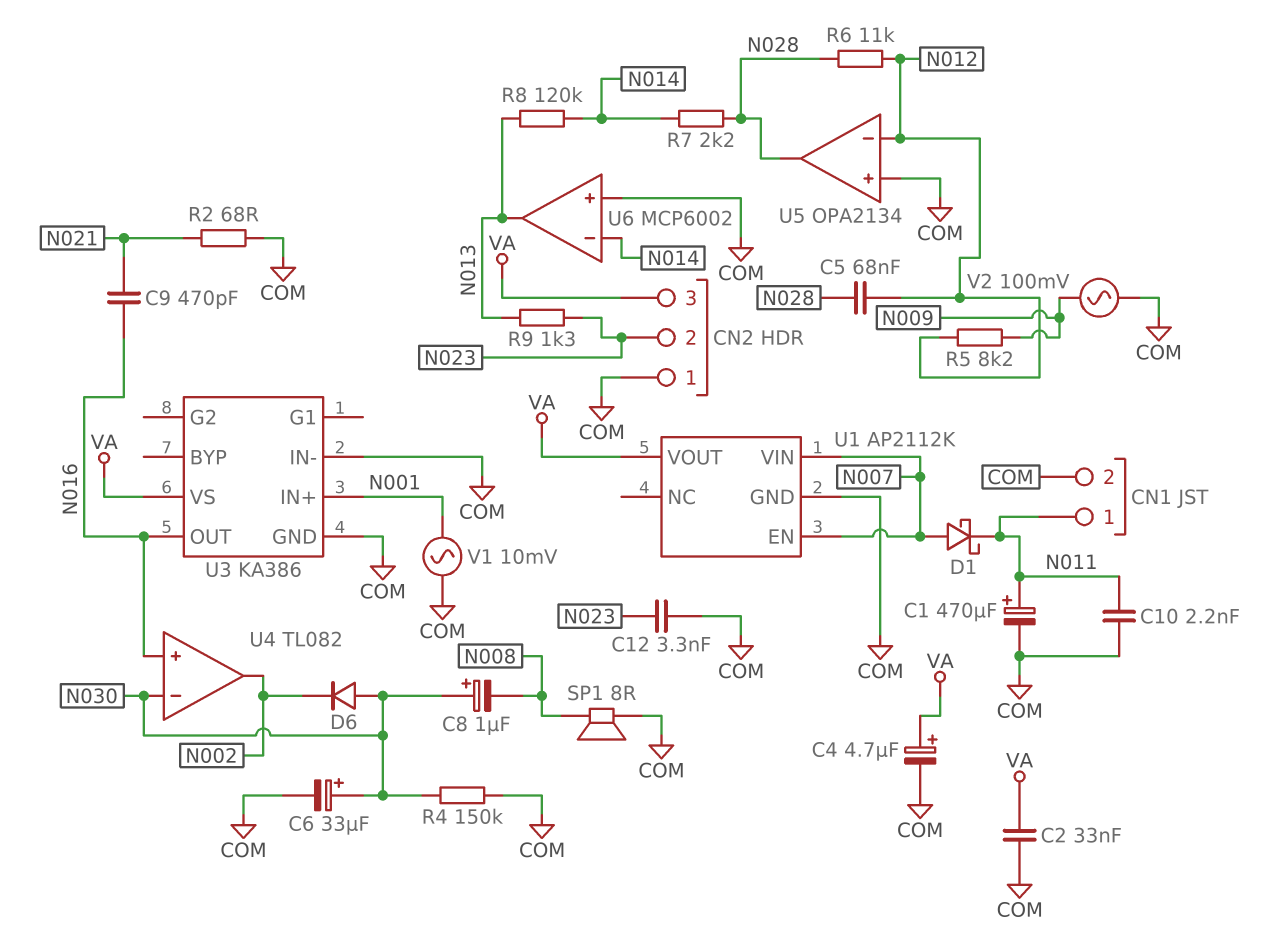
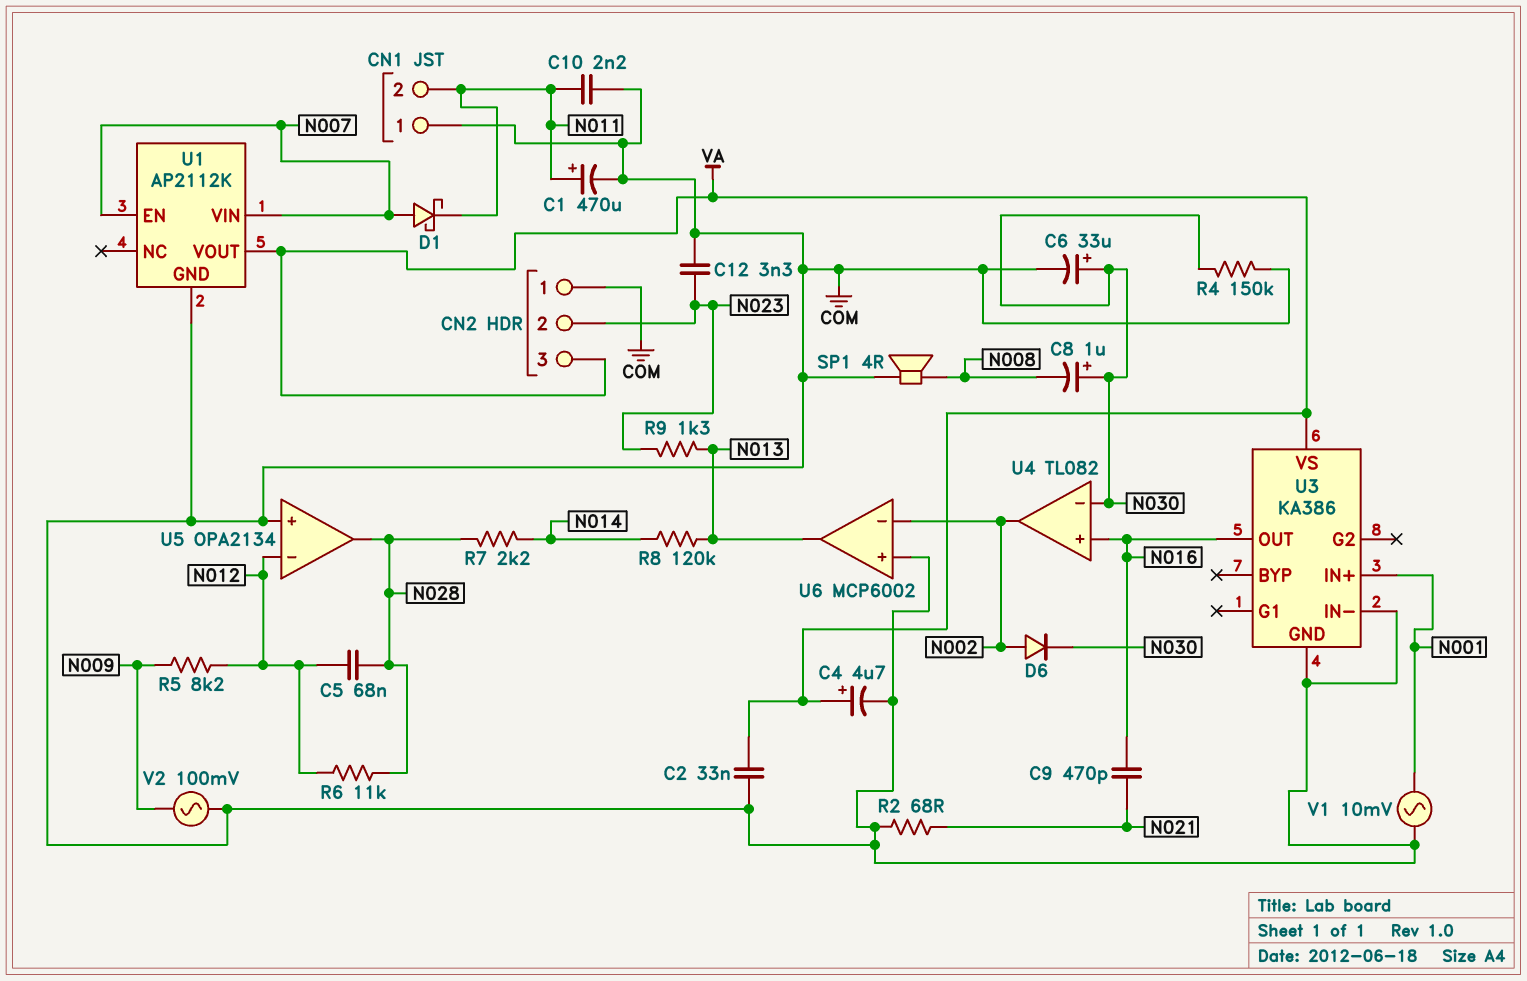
CN1 pin 1: N011 -> COM
CN1 pin 2: COM -> N011
D6: diode (A N030, K N002) -> diode (A N002, K N030)
SP1: speaker 8R (COM, N008) -> speaker 4R (COM, N008)
U6 pin in-: N014 -> N002

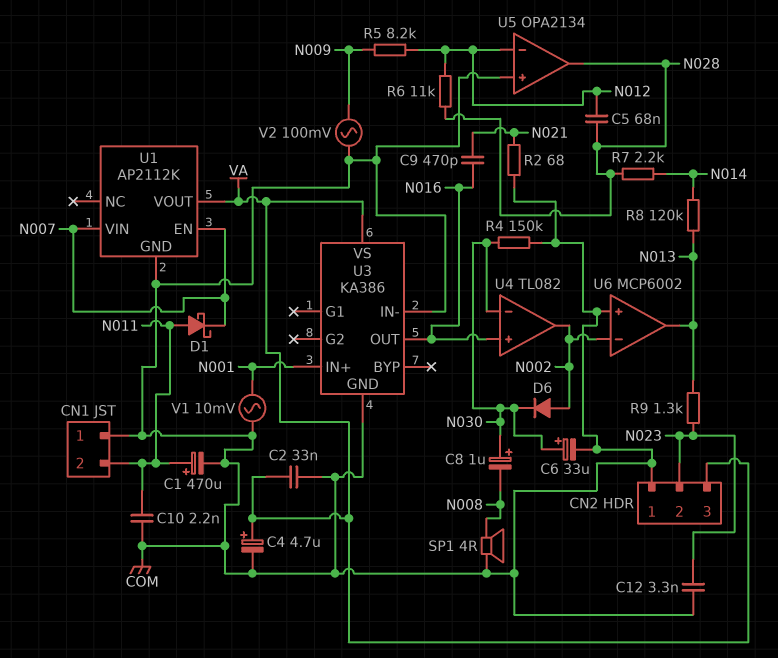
D1: schottky (A N007, K N011) -> schottky (A N011, K N007)

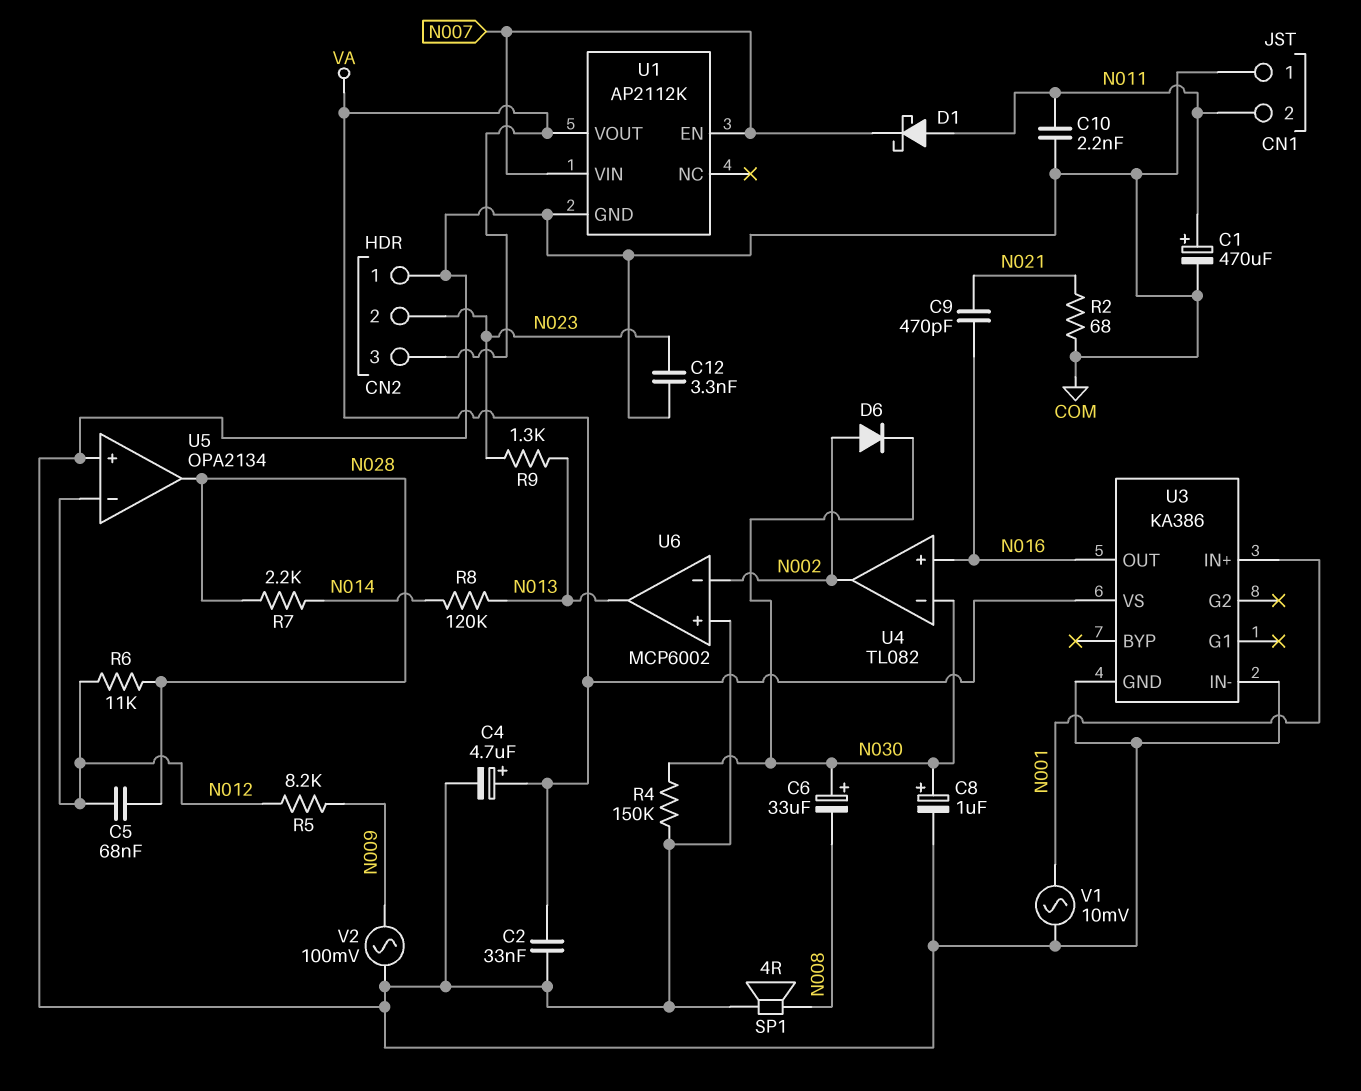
C6: 33uF (plus N030, minus COM) -> 33uF (plus N030, minus N008)
C8: 1uF (plus N030, minus N008) -> 1uF (plus N030, minus COM)

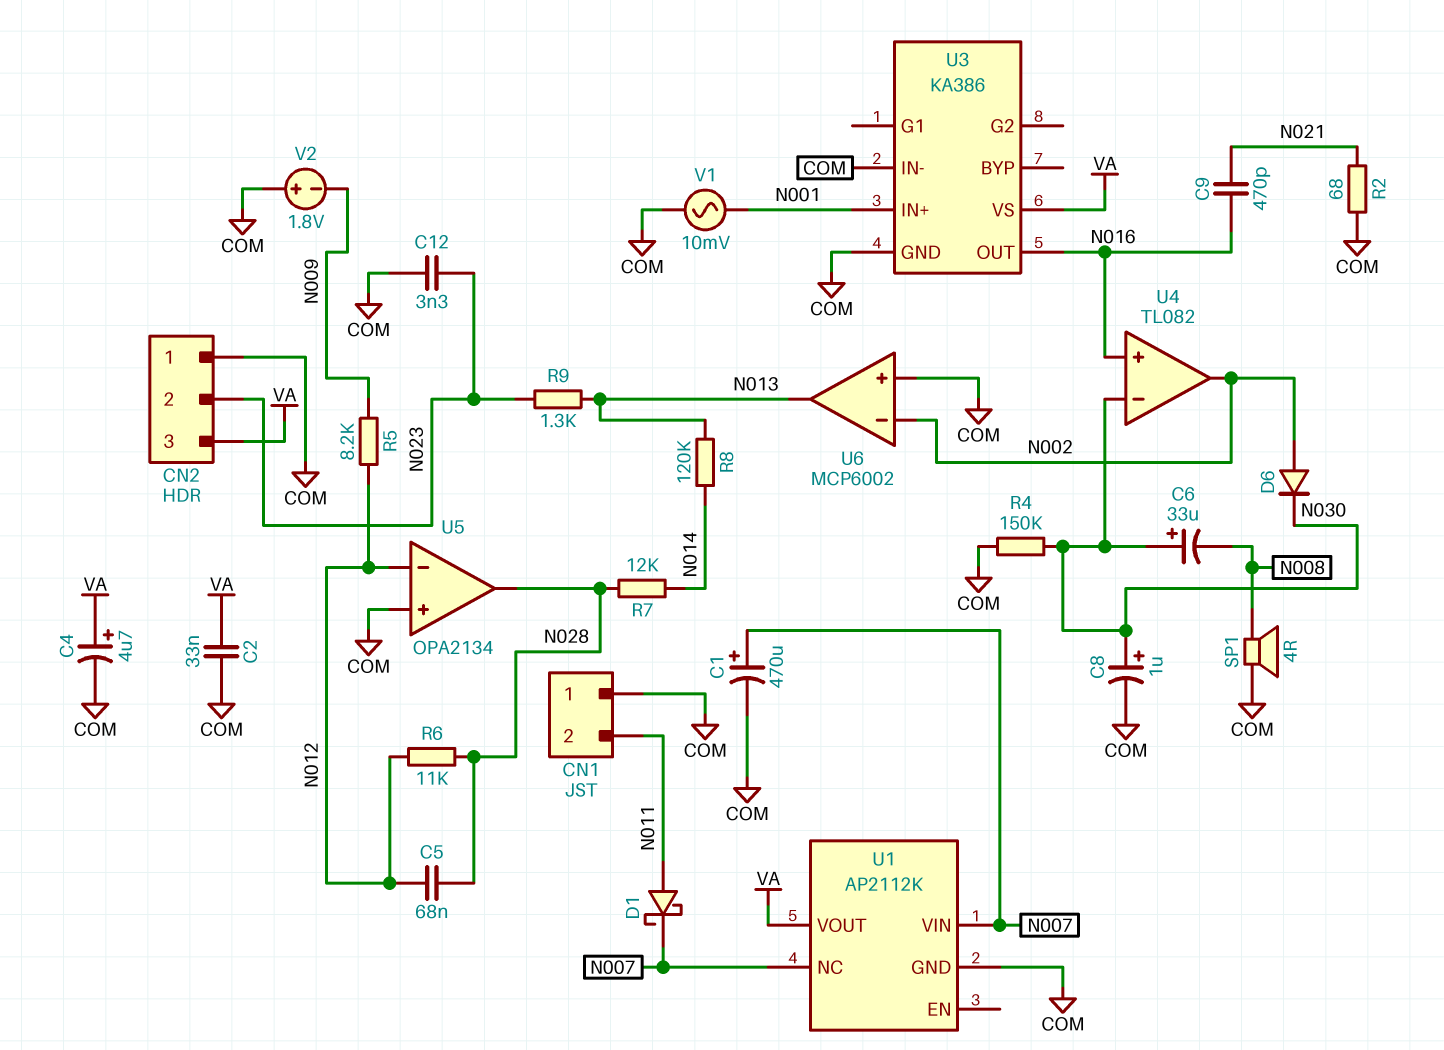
C1: 470uF (plus N011, minus COM) -> 470uF (plus N007, minus COM)
C10: 2.2nF (COM, N011) -> none
R7: 2.2k (N014, N028) -> 12k (N014, N028)
U1 pin EN: N007 -> none
U1 pin NC: none -> N007
V2: AC 100mV (COM, N009) -> 1.8V (plus COM, minus N009)

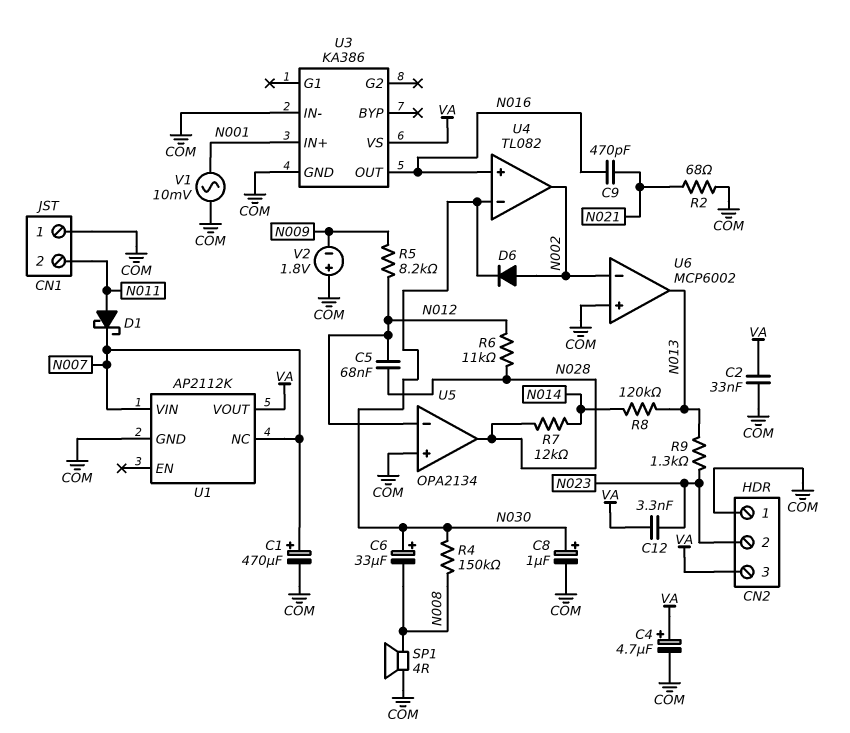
C12: 3.3nF (COM, N023) -> 3.3nF (N023, VA)
R4: 150k (COM, N030) -> 150k (N008, N030)

